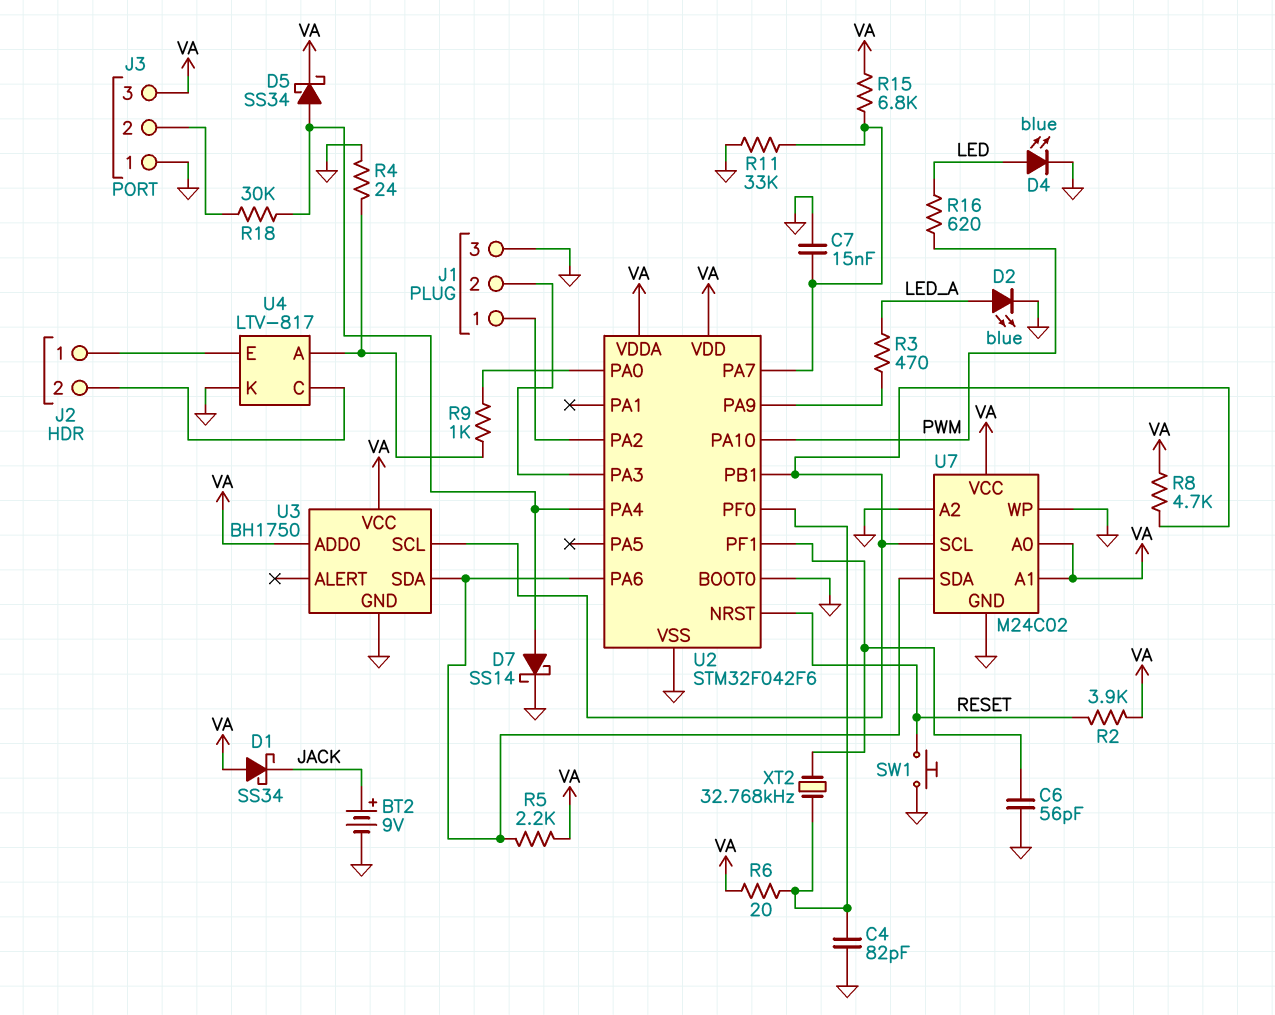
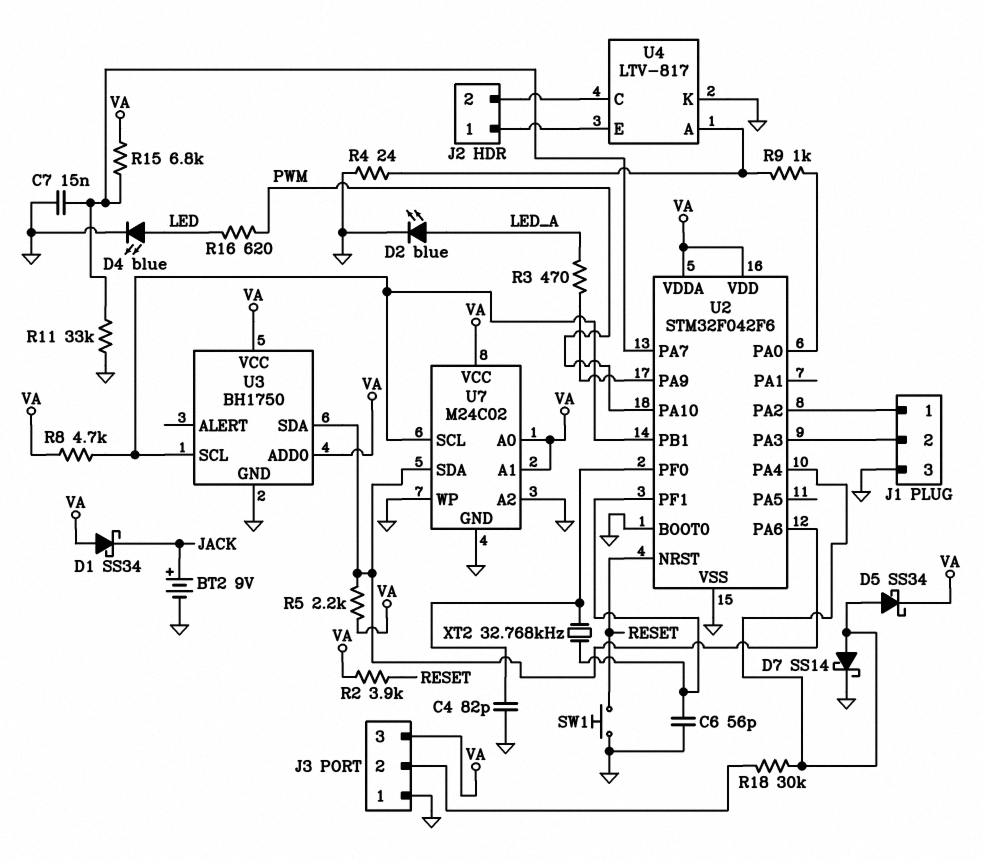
R6: 20 (U2/PF0, VA) -> none

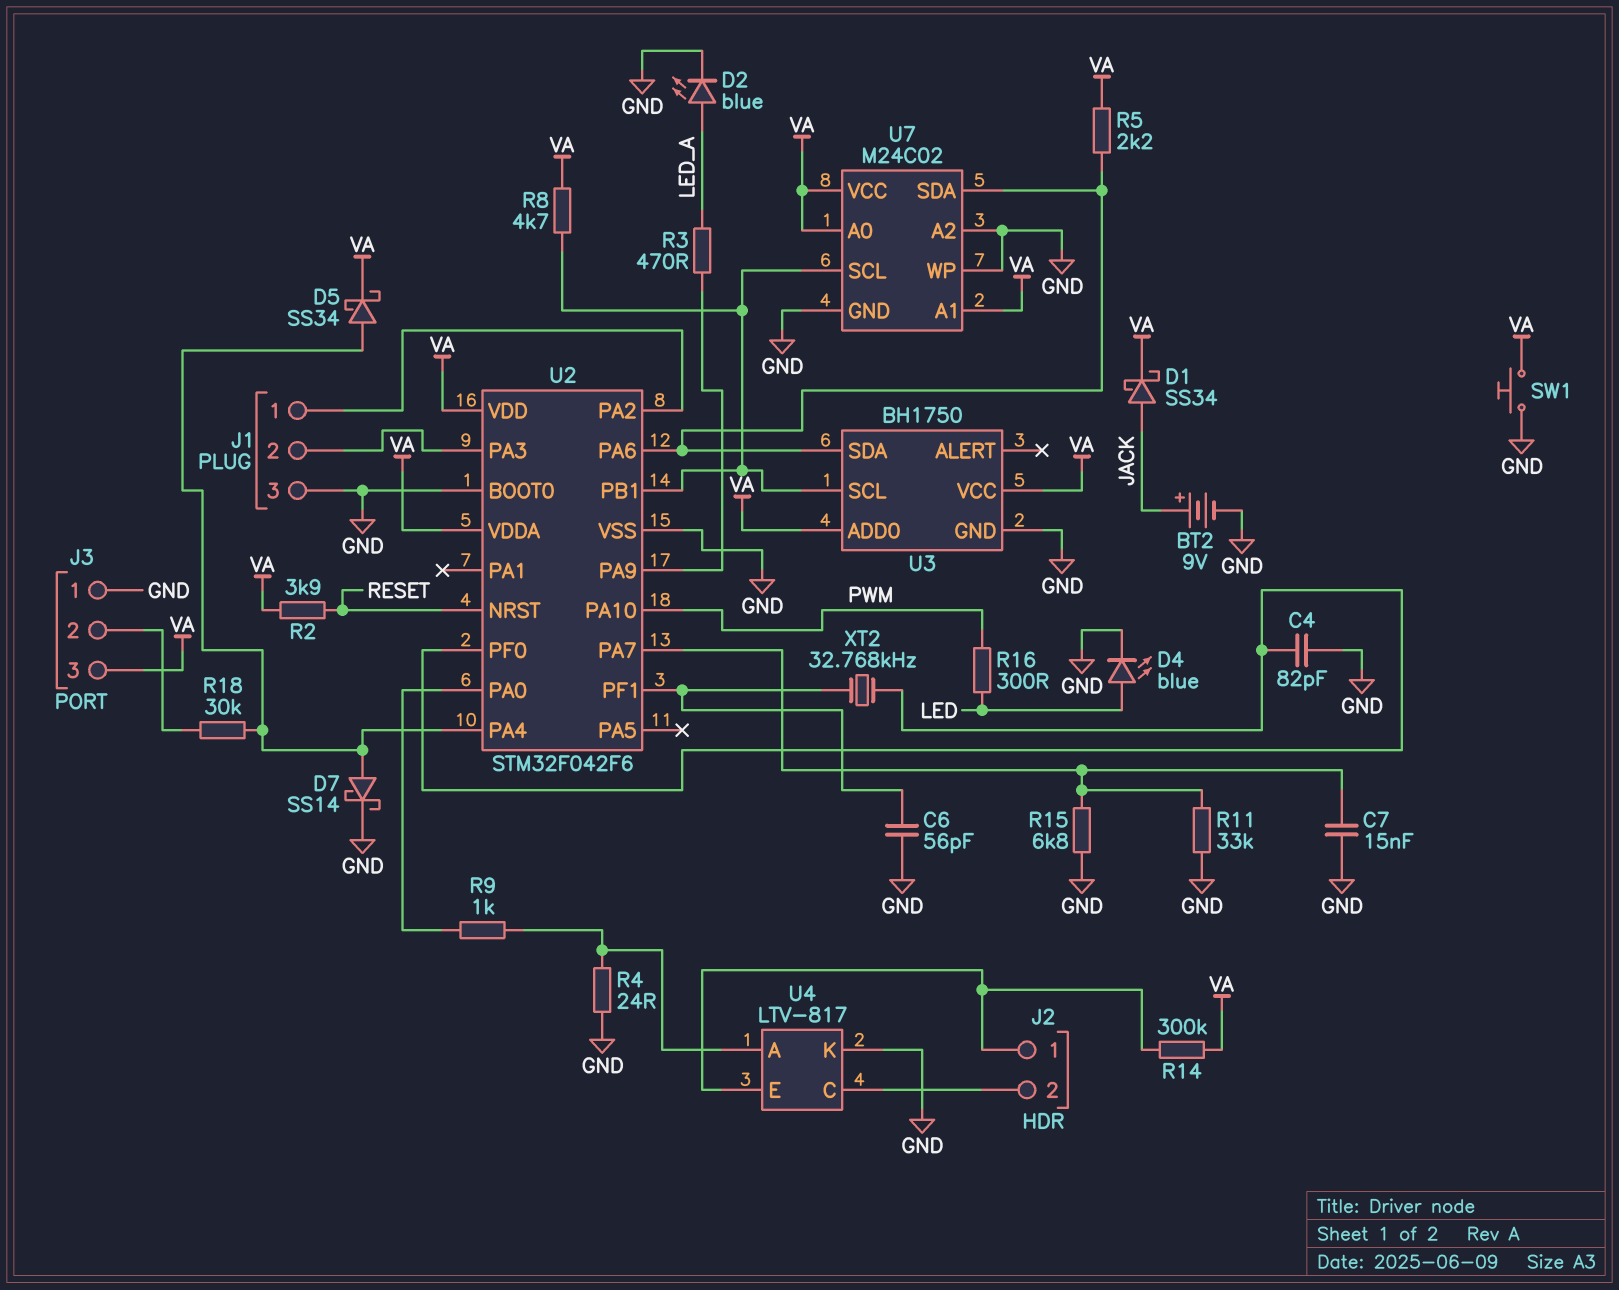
D1: schottky SS34 (A VA, K JACK) -> schottky SS34 (A JACK, K VA)
R14: none -> 300k (J2/1, VA)
R15: 6.8k (U2/PA7, VA) -> 6.8k (GND, U2/PA7)
R16: 620 (LED, PWM) -> 300 (LED, PWM)
SW1: button (GND, RESET) -> button (GND, VA)

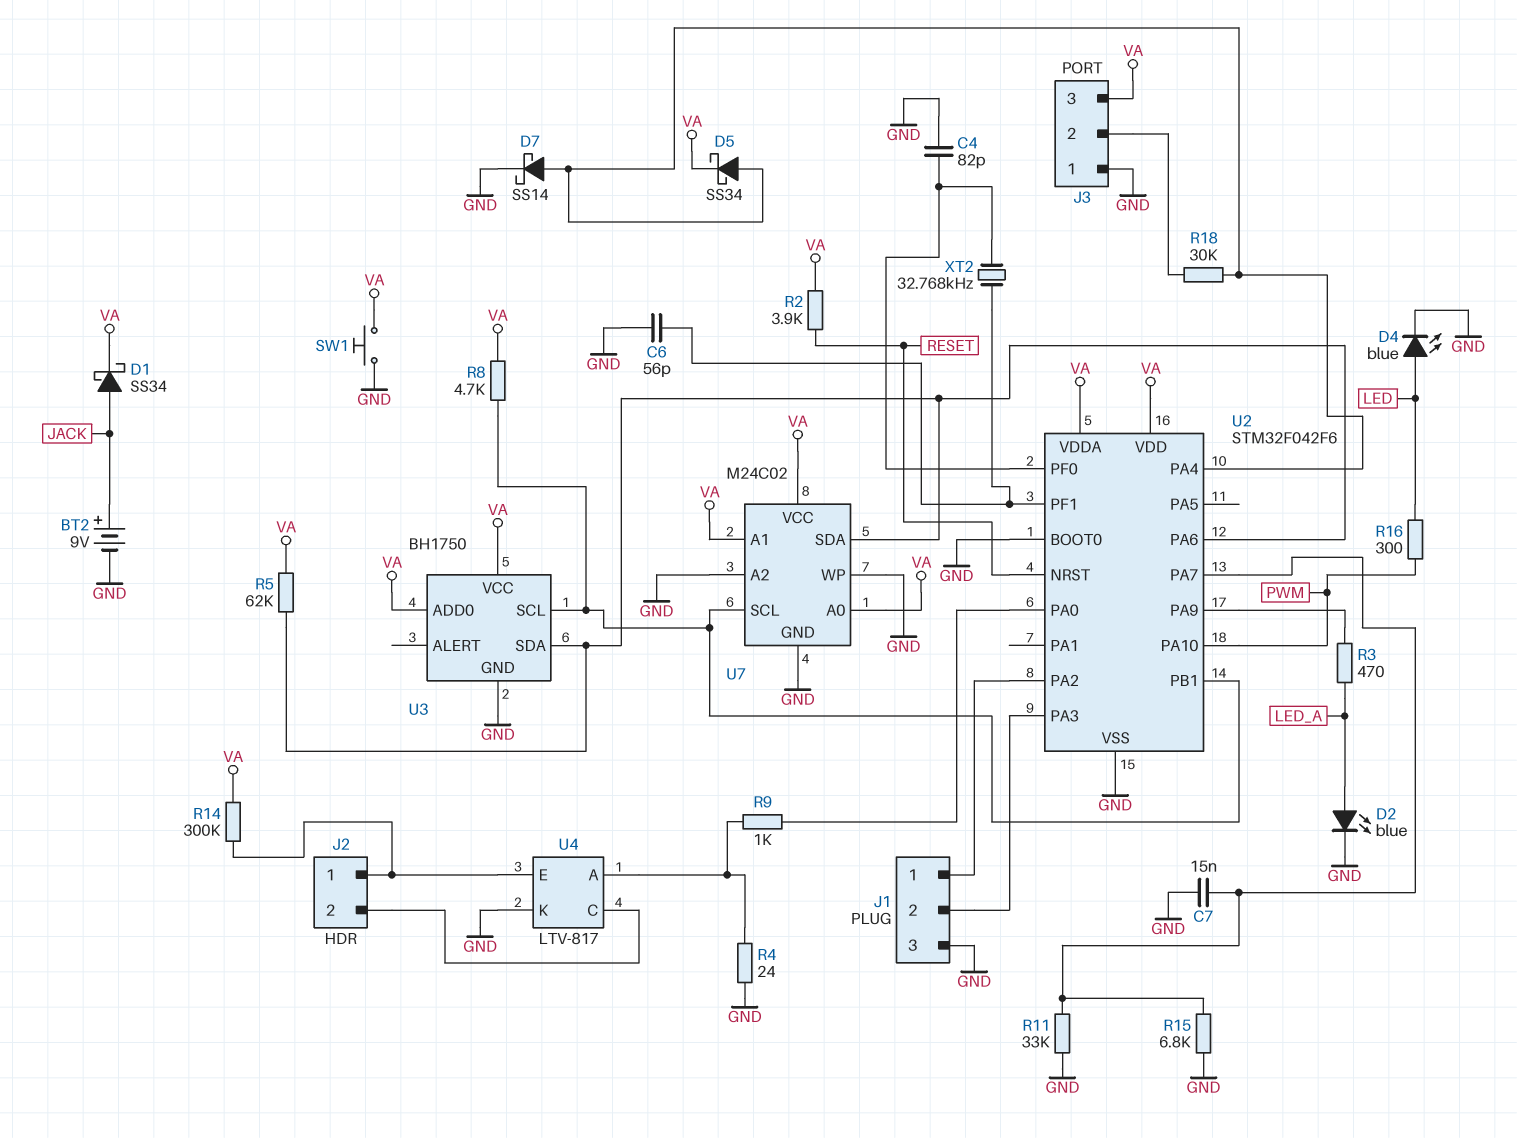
R5: 2.2k (U2/PA6, VA) -> 62k (U2/PA6, VA)

